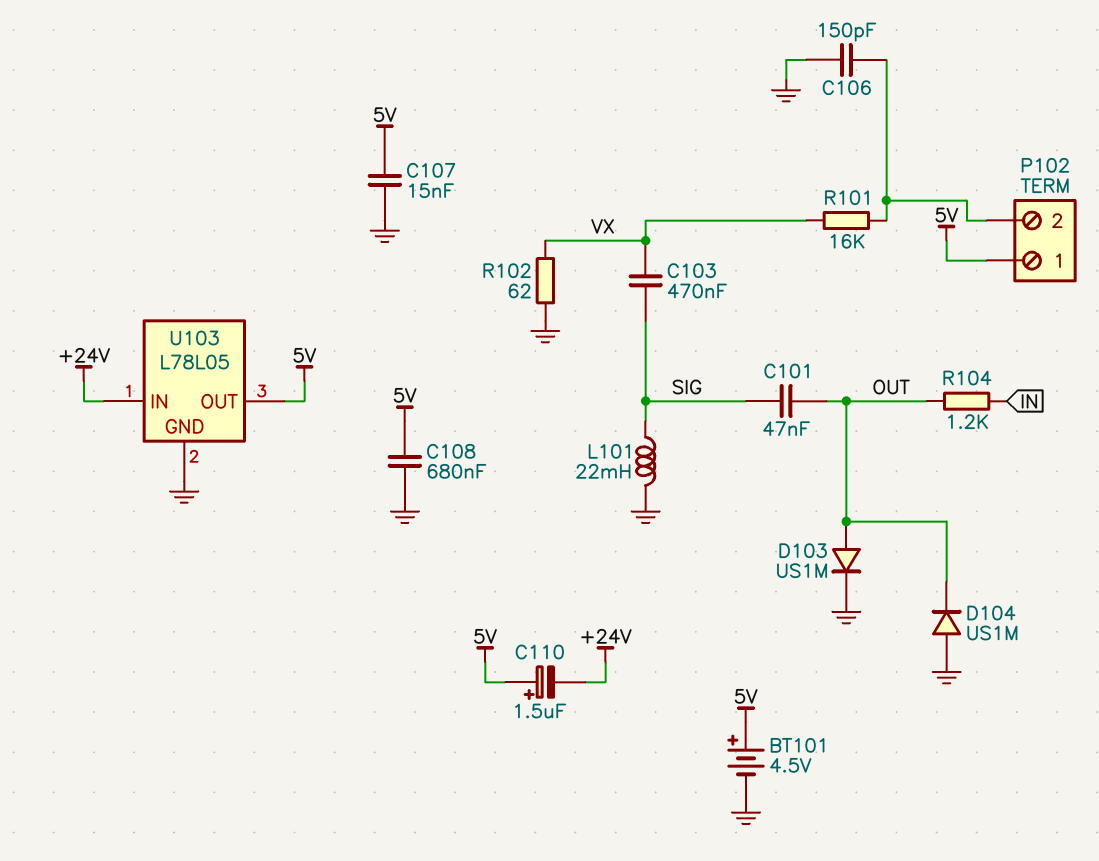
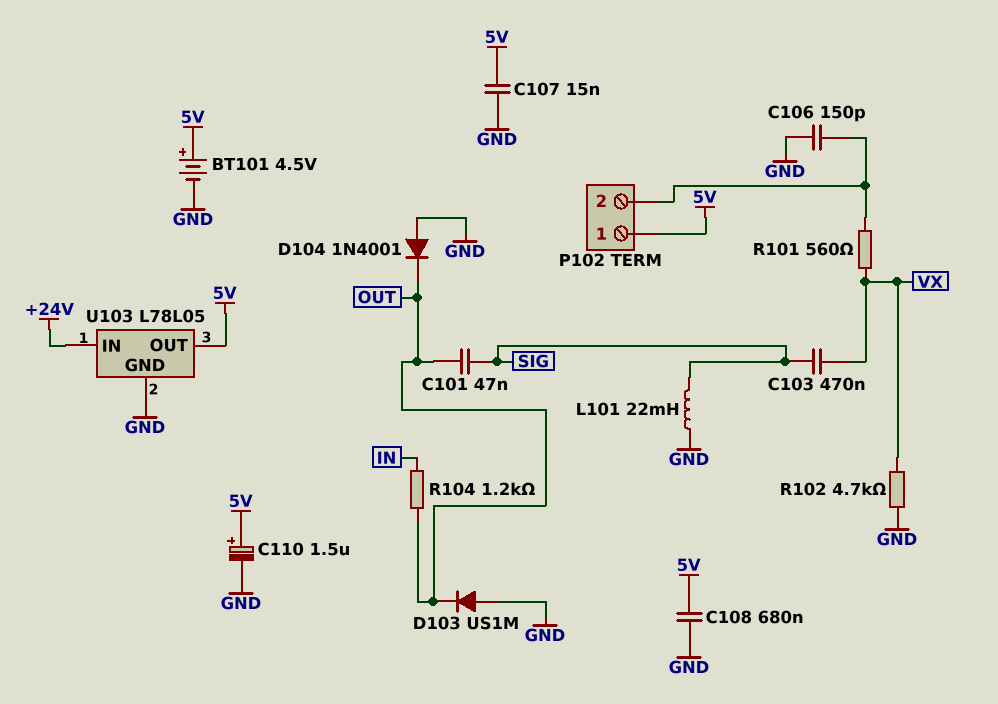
C110: 1.5uF (plus 5V, minus +24V) -> 1.5uF (plus 5V, minus GND)
D103: diode US1M (A OUT, K GND) -> diode US1M (A GND, K OUT)
D104: diode US1M (A GND, K OUT) -> diode 1N4001 (A GND, K OUT)
R101: 16k (P102/2, VX) -> 560 (P102/2, VX)
R102: 62 (GND, VX) -> 4.7k (GND, VX)

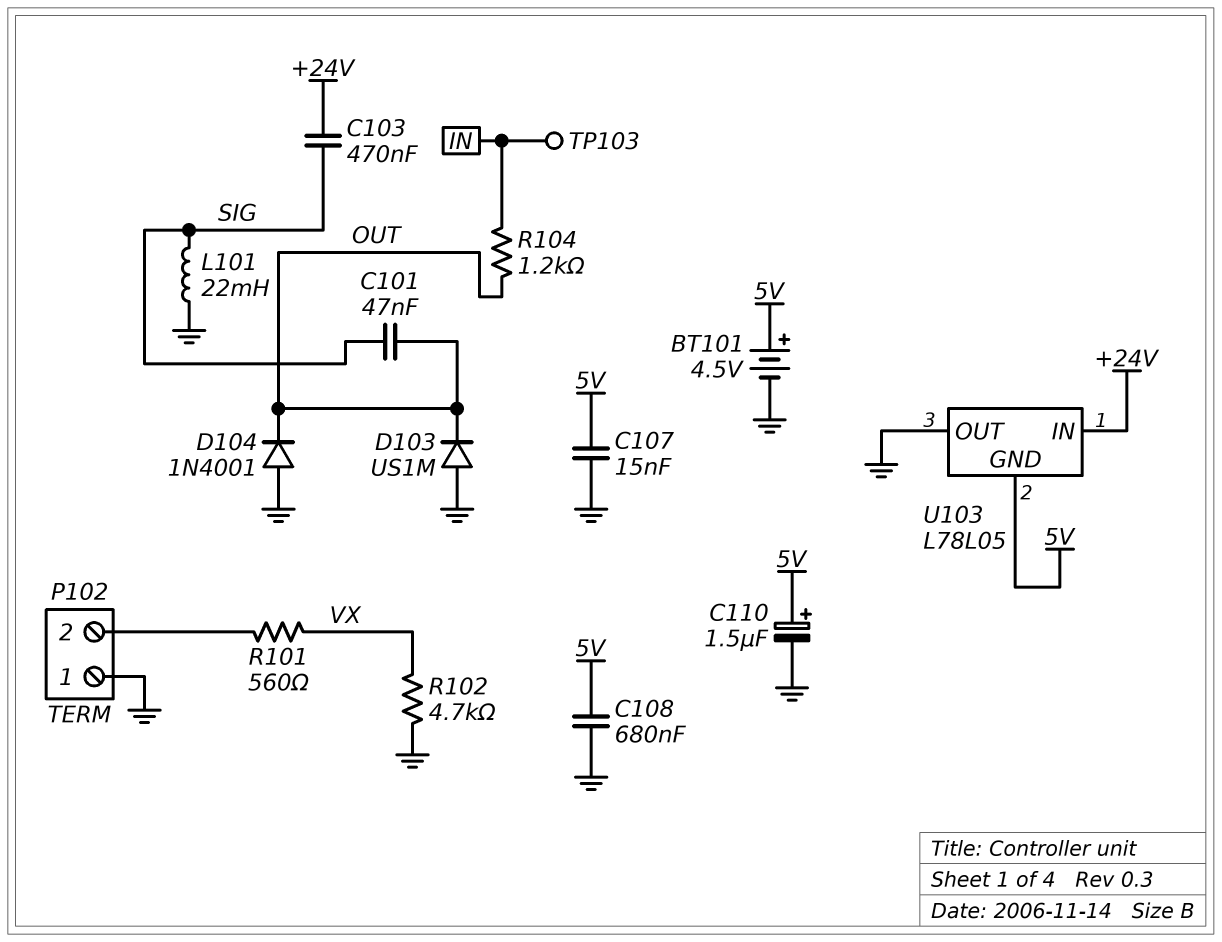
C103: 470nF (SIG, VX) -> 470nF (+24V, SIG)
C106: 150pF (GND, P102/2) -> none
P102 pin 1: 5V -> GND
TP103: none -> test point (IN)
U103 pin GND: GND -> 5V
U103 pin OUT: 5V -> GND

